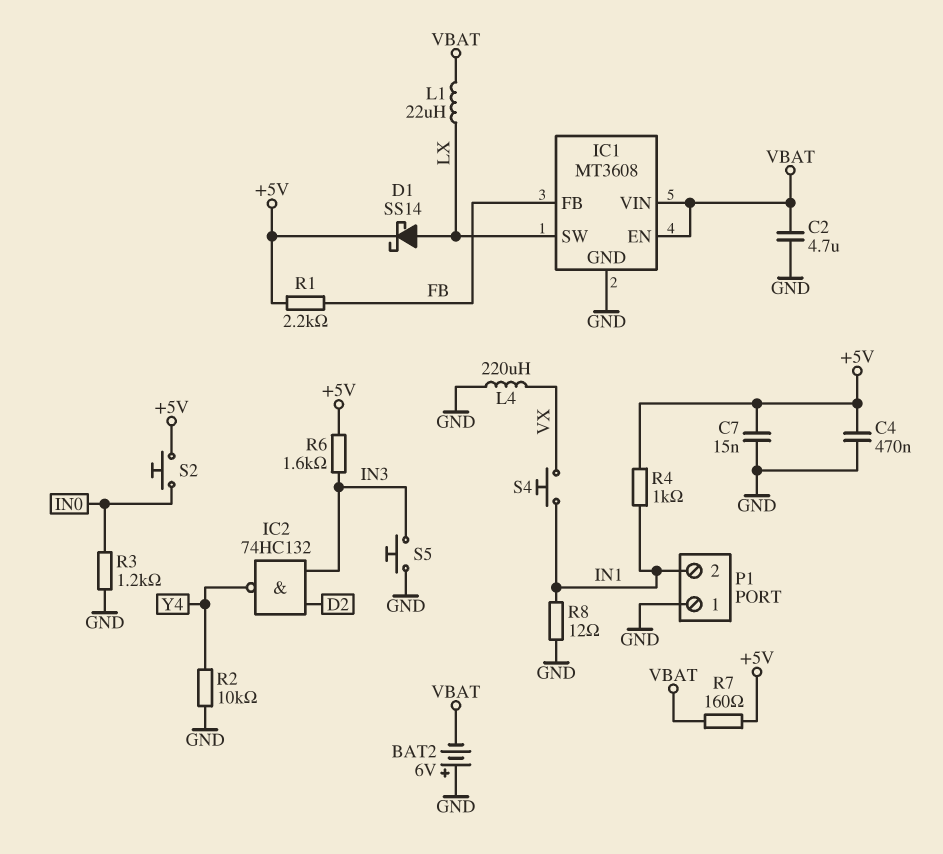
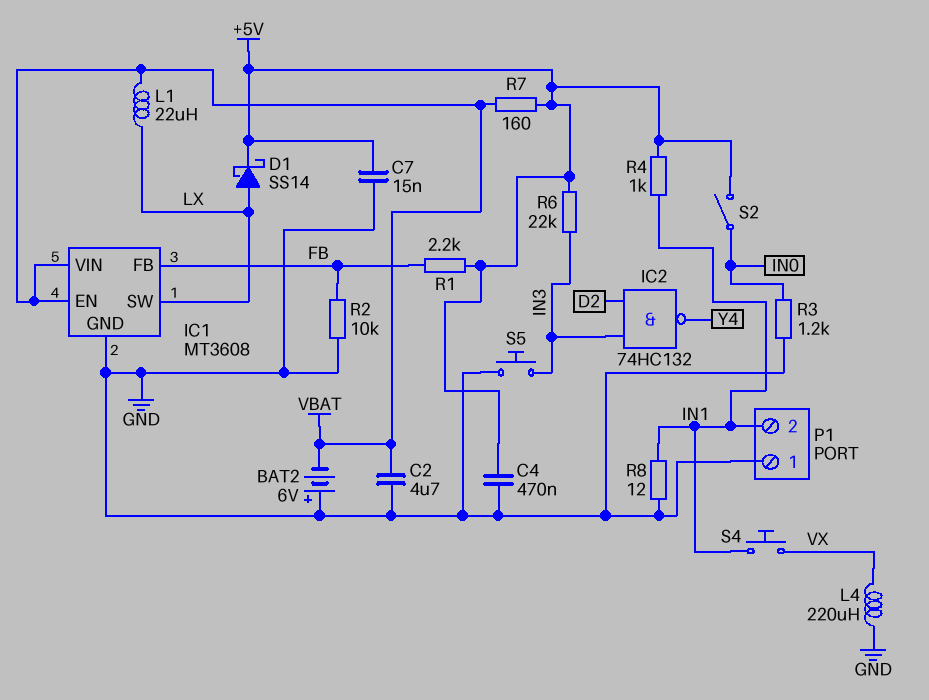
R2: 10k (GND, Y4) -> 10k (FB, GND)
R6: 1.6k (+5V, IN3) -> 22k (+5V, IN3)
S2: button (+5V, IN0) -> switch (+5V, IN0)

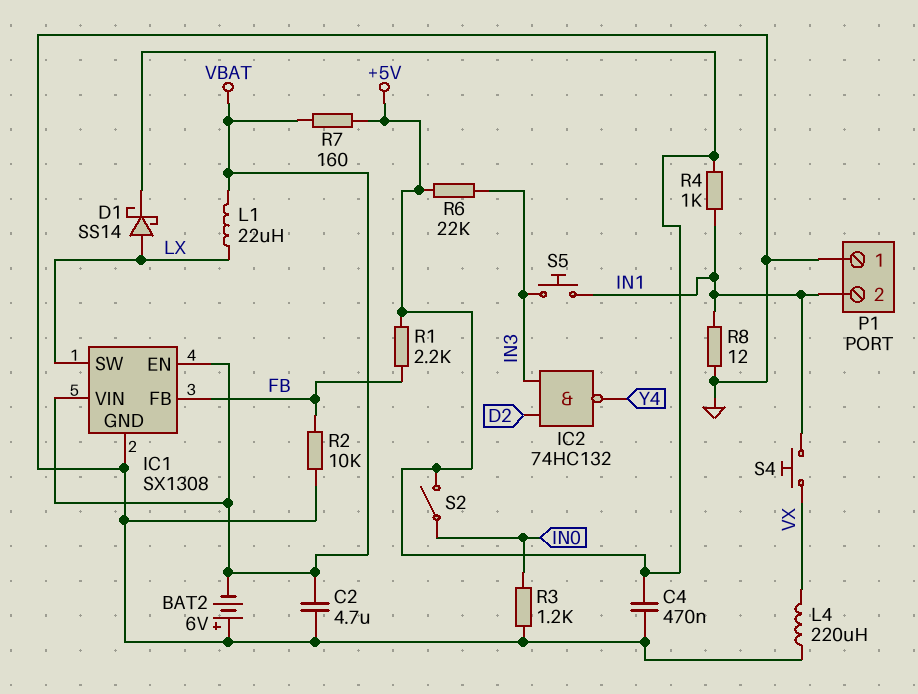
C7: 15nF (+5V, GND) -> none
IC1: MT3608 -> SX1308
S5: button (GND, IN3) -> button (IN1, IN3)

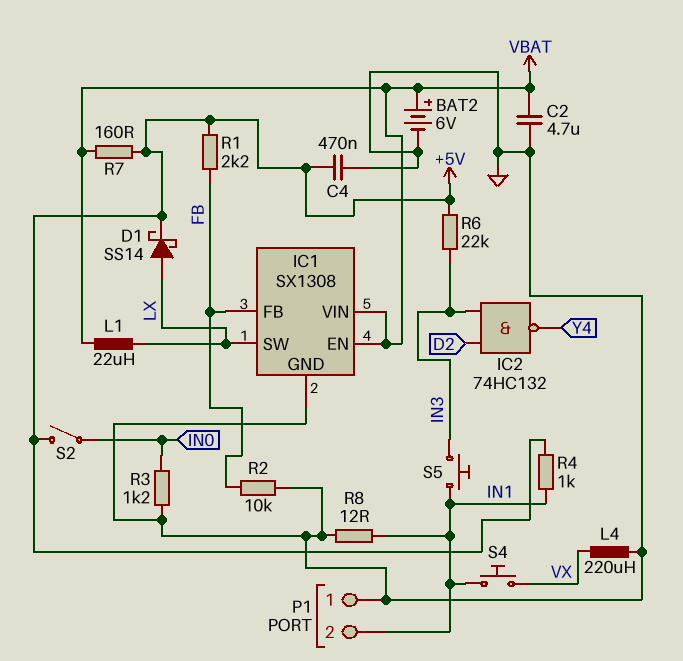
BAT2: 6V (plus GND, minus VBAT) -> 6V (plus VBAT, minus GND)

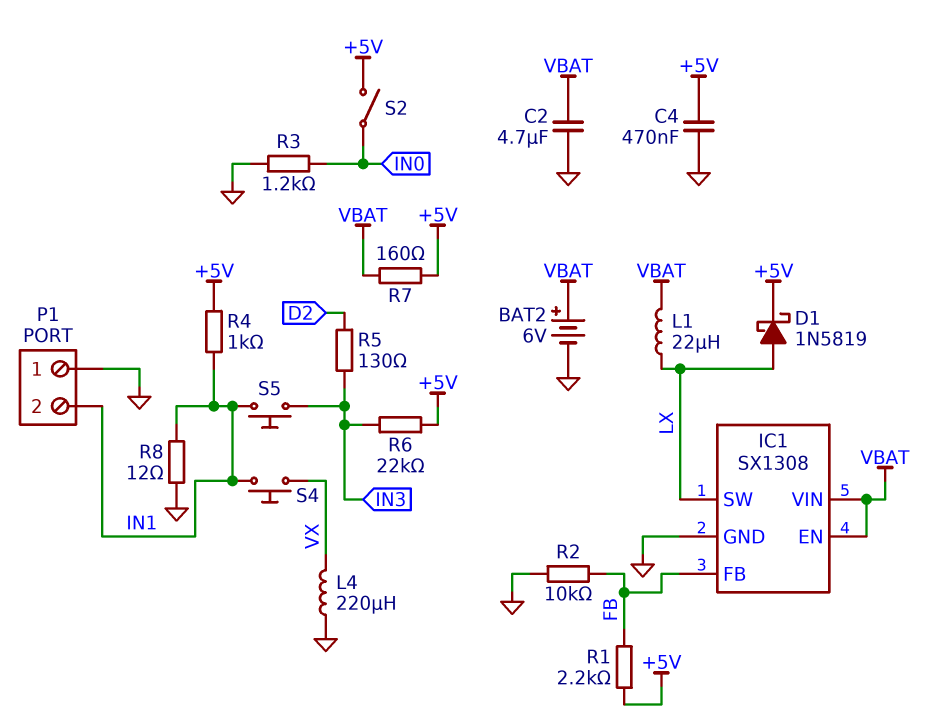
D1: schottky SS14 (A LX, K +5V) -> schottky 1N5819 (A LX, K +5V)
IC2: NAND 74HC132 (in D2, in IN3, out Y4) -> none
R5: none -> 130 (D2, IN3)

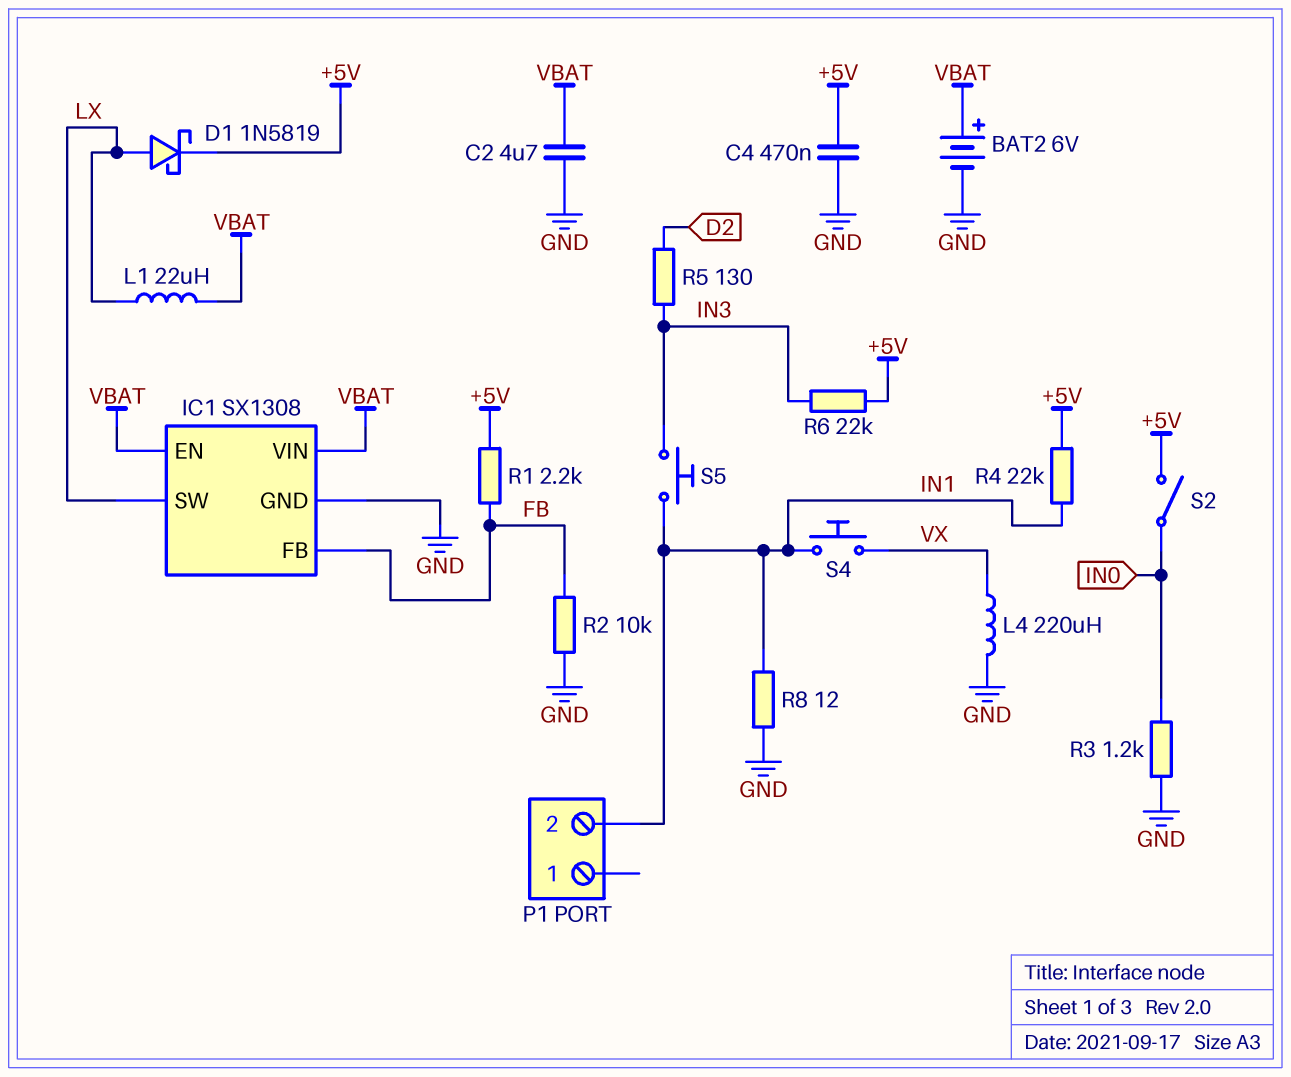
P1 pin 1: GND -> none
R4: 1k (+5V, IN1) -> 22k (+5V, IN1)
R7: 160 (+5V, VBAT) -> none

